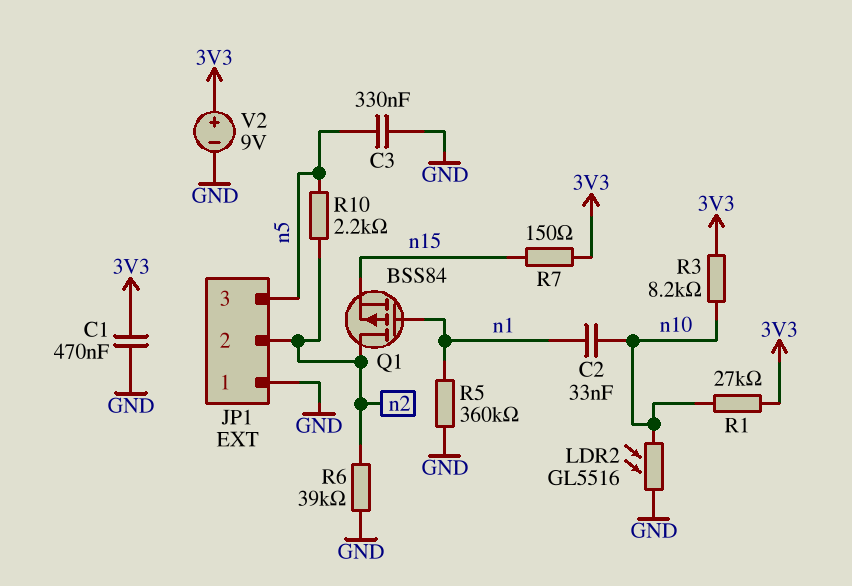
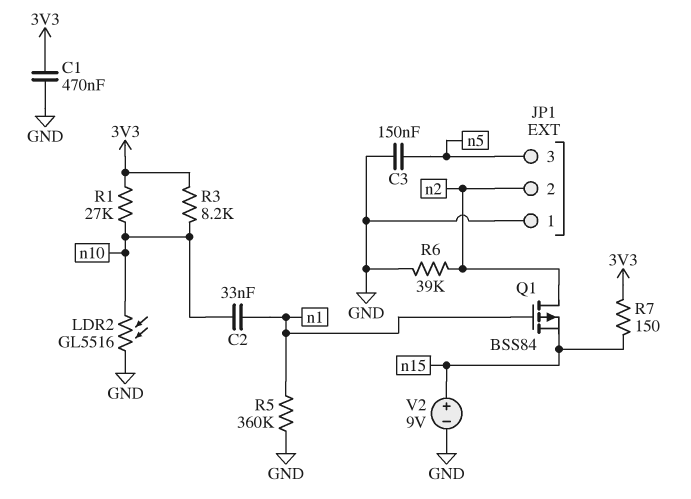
C3: 330nF (GND, n5) -> 150nF (GND, n5)
R10: 2.2k (n2, n5) -> none
V2: 9V (plus 3V3, minus GND) -> 9V (plus n15, minus GND)

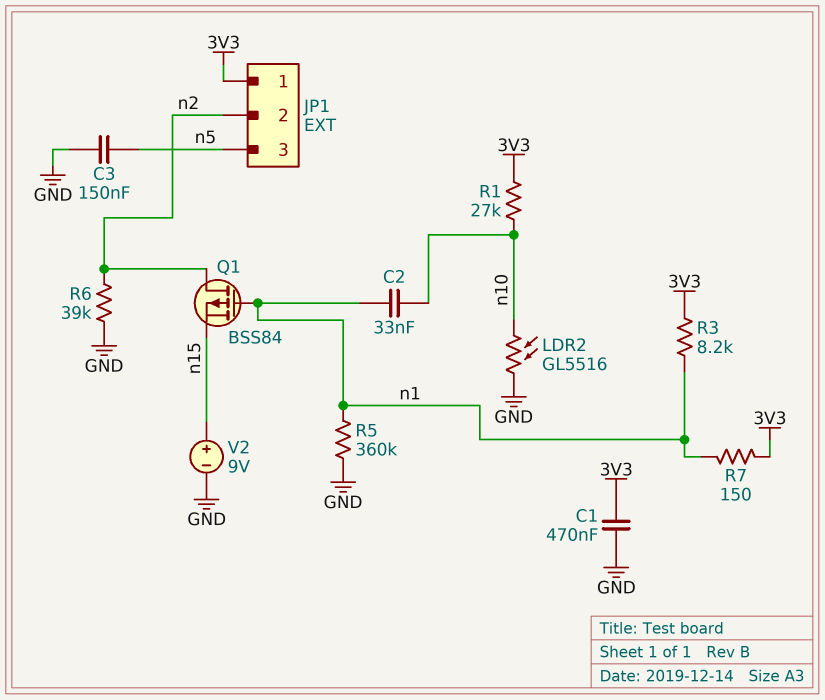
JP1 pin 1: GND -> 3V3
R3: 8.2k (3V3, n10) -> 8.2k (3V3, n1)
R7: 150 (3V3, n15) -> 150 (3V3, n1)

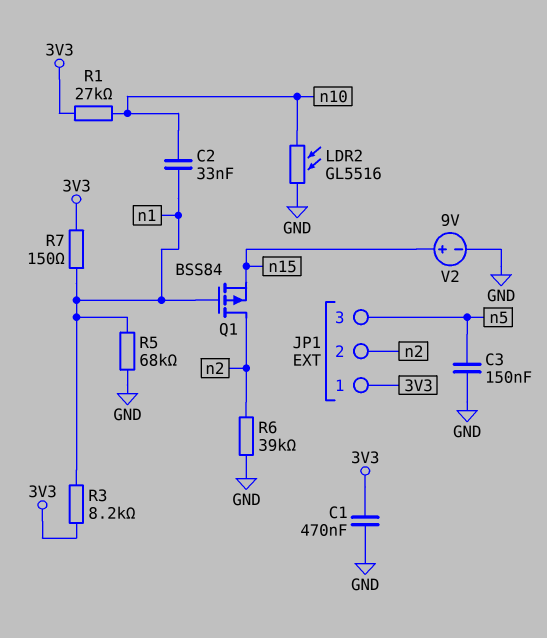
R5: 360k (GND, n1) -> 68k (GND, n1)

